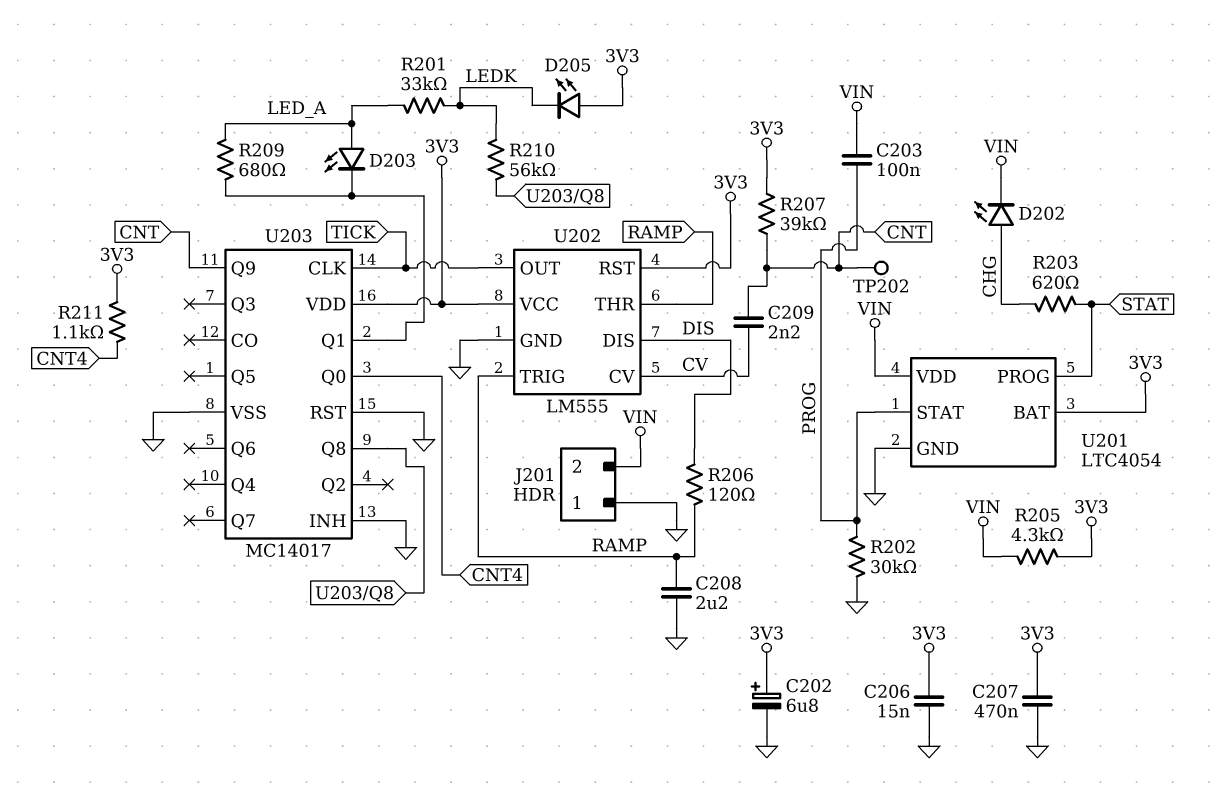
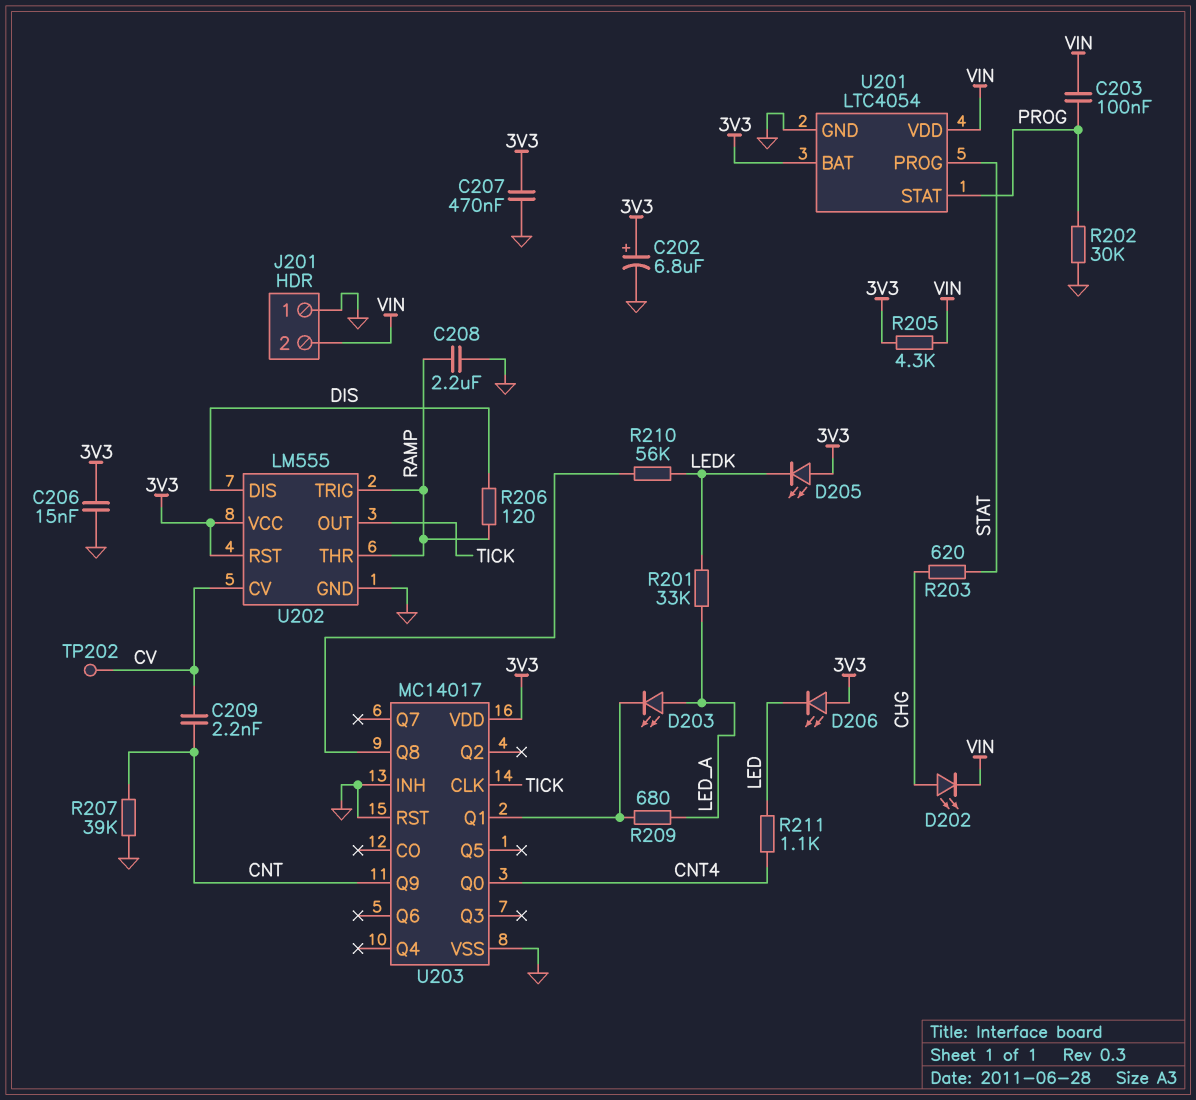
D206: none -> LED (A 3V3, K LED)
R207: 39k (3V3, CNT) -> 39k (CNT, GND)
R211: 1.1k (3V3, CNT4) -> 1.1k (CNT4, LED)
TP202: test point (CNT) -> test point (CV)

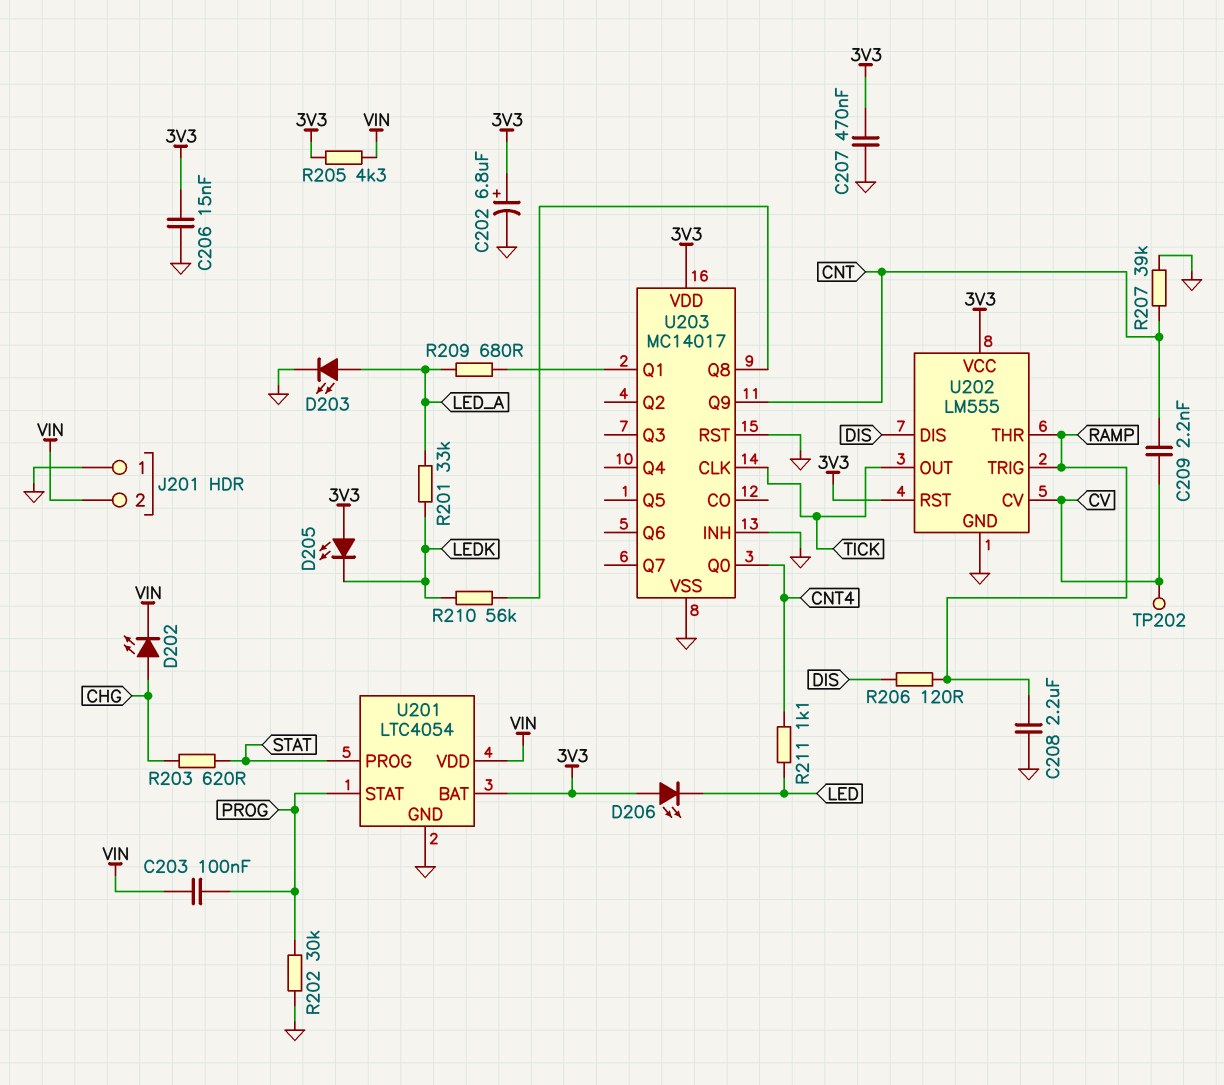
D203: LED (A LED_A, K U203/Q1) -> LED (A LED_A, K GND)

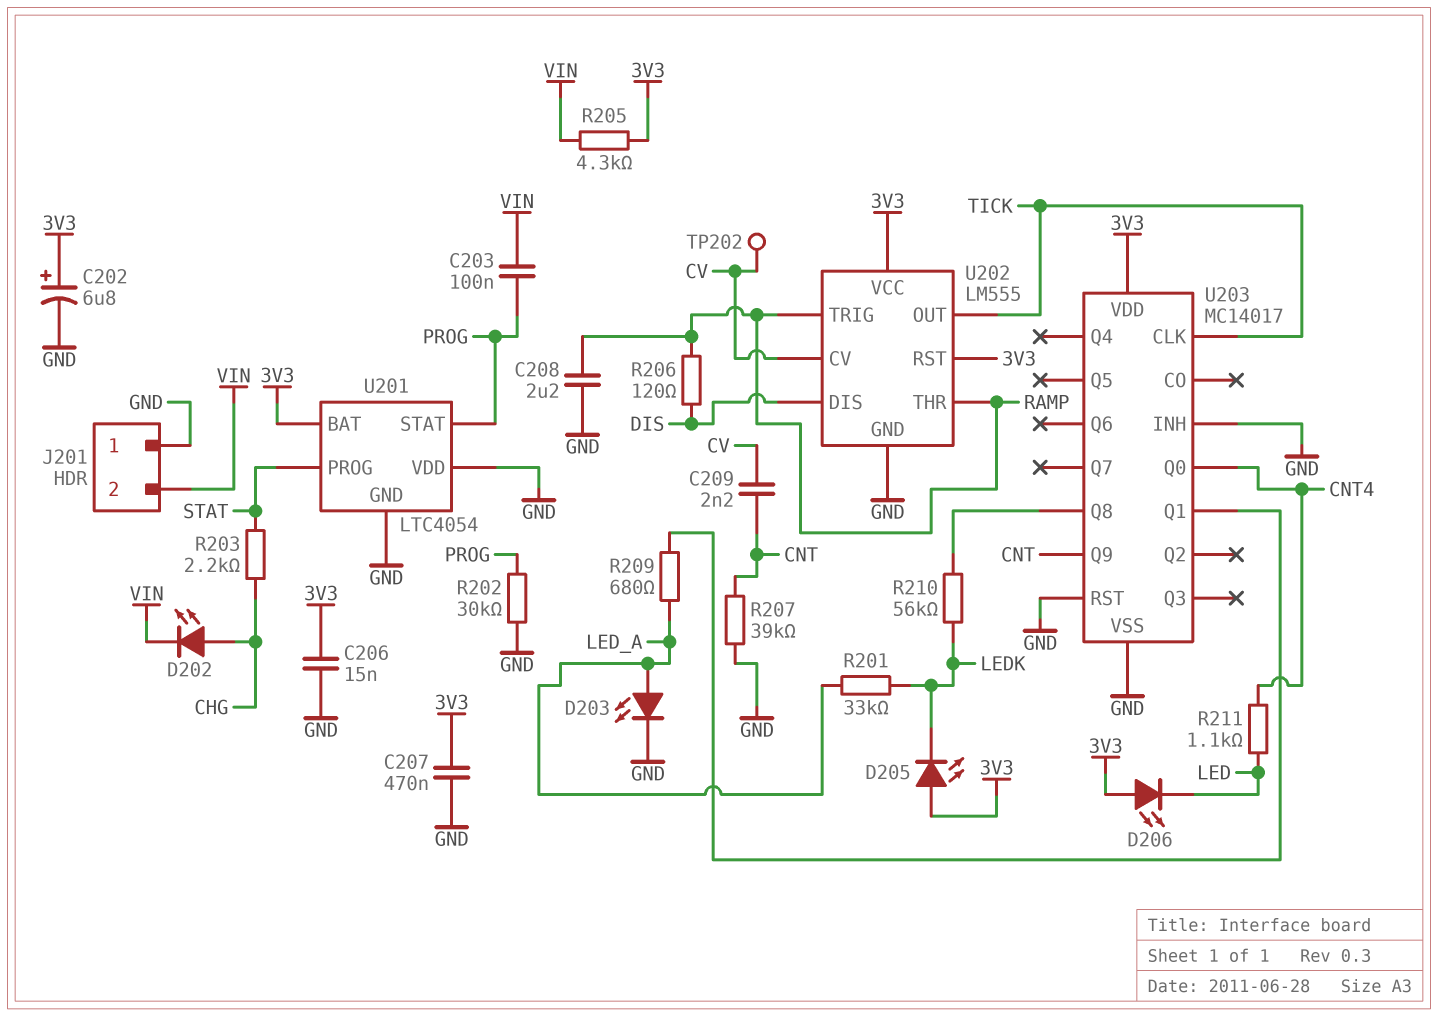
R203: 620 (CHG, STAT) -> 2.2k (CHG, STAT)
U201 pin VDD: VIN -> GND

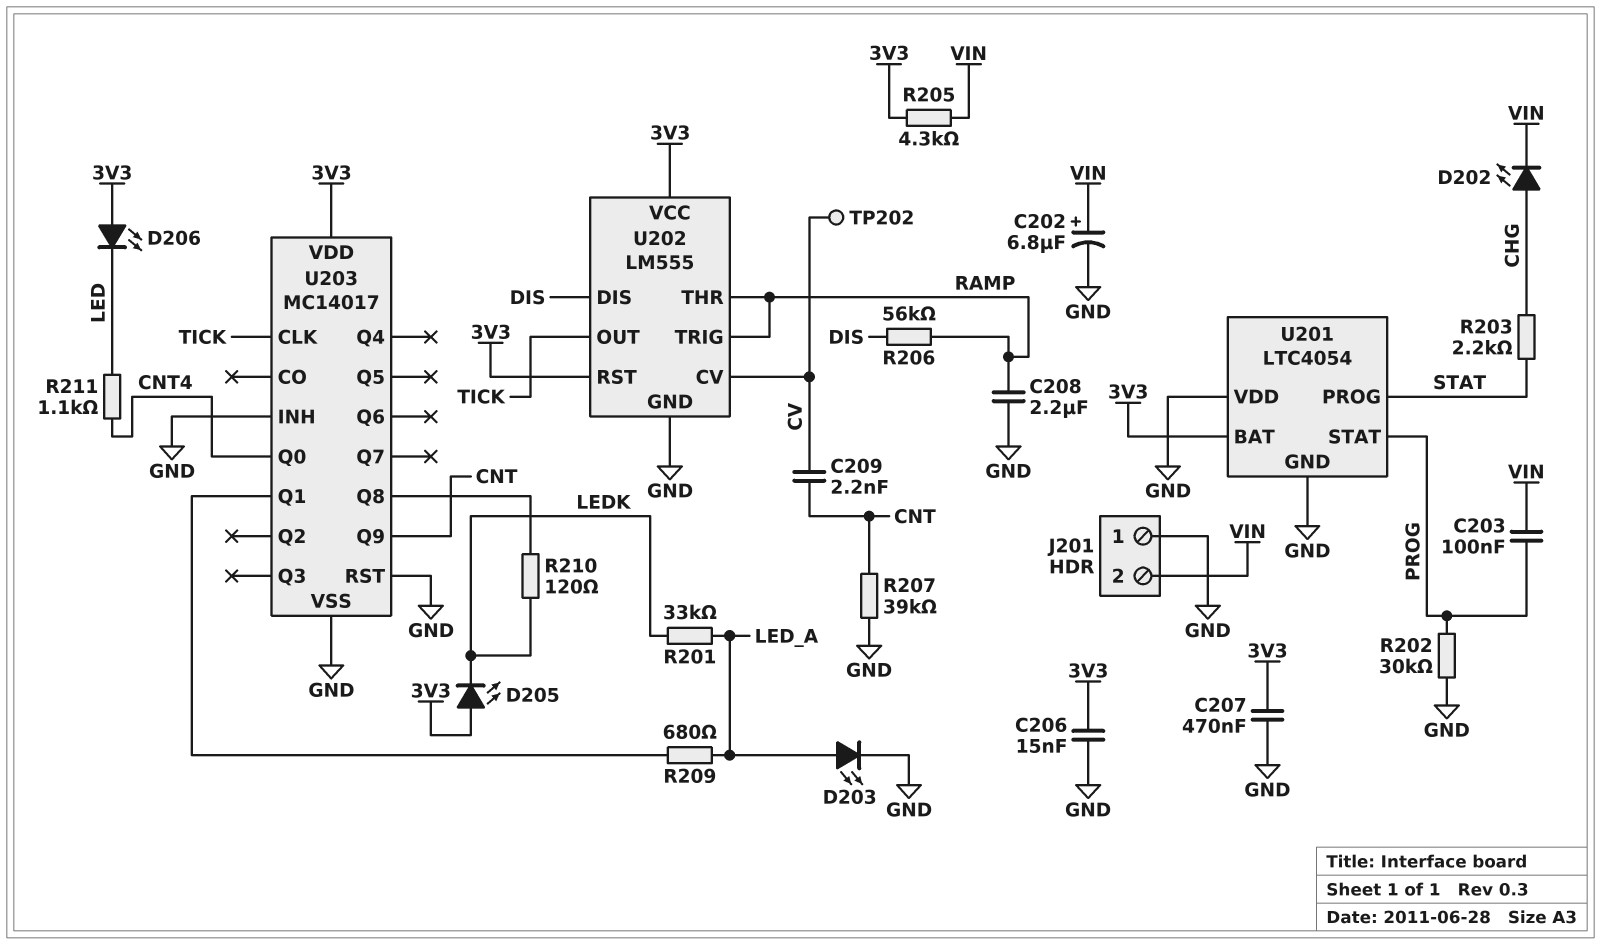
C202: 6.8uF (plus 3V3, minus GND) -> 6.8uF (plus VIN, minus GND)
R206: 120 (DIS, RAMP) -> 56k (DIS, RAMP)
R210: 56k (LEDK, U203/Q8) -> 120 (LEDK, U203/Q8)

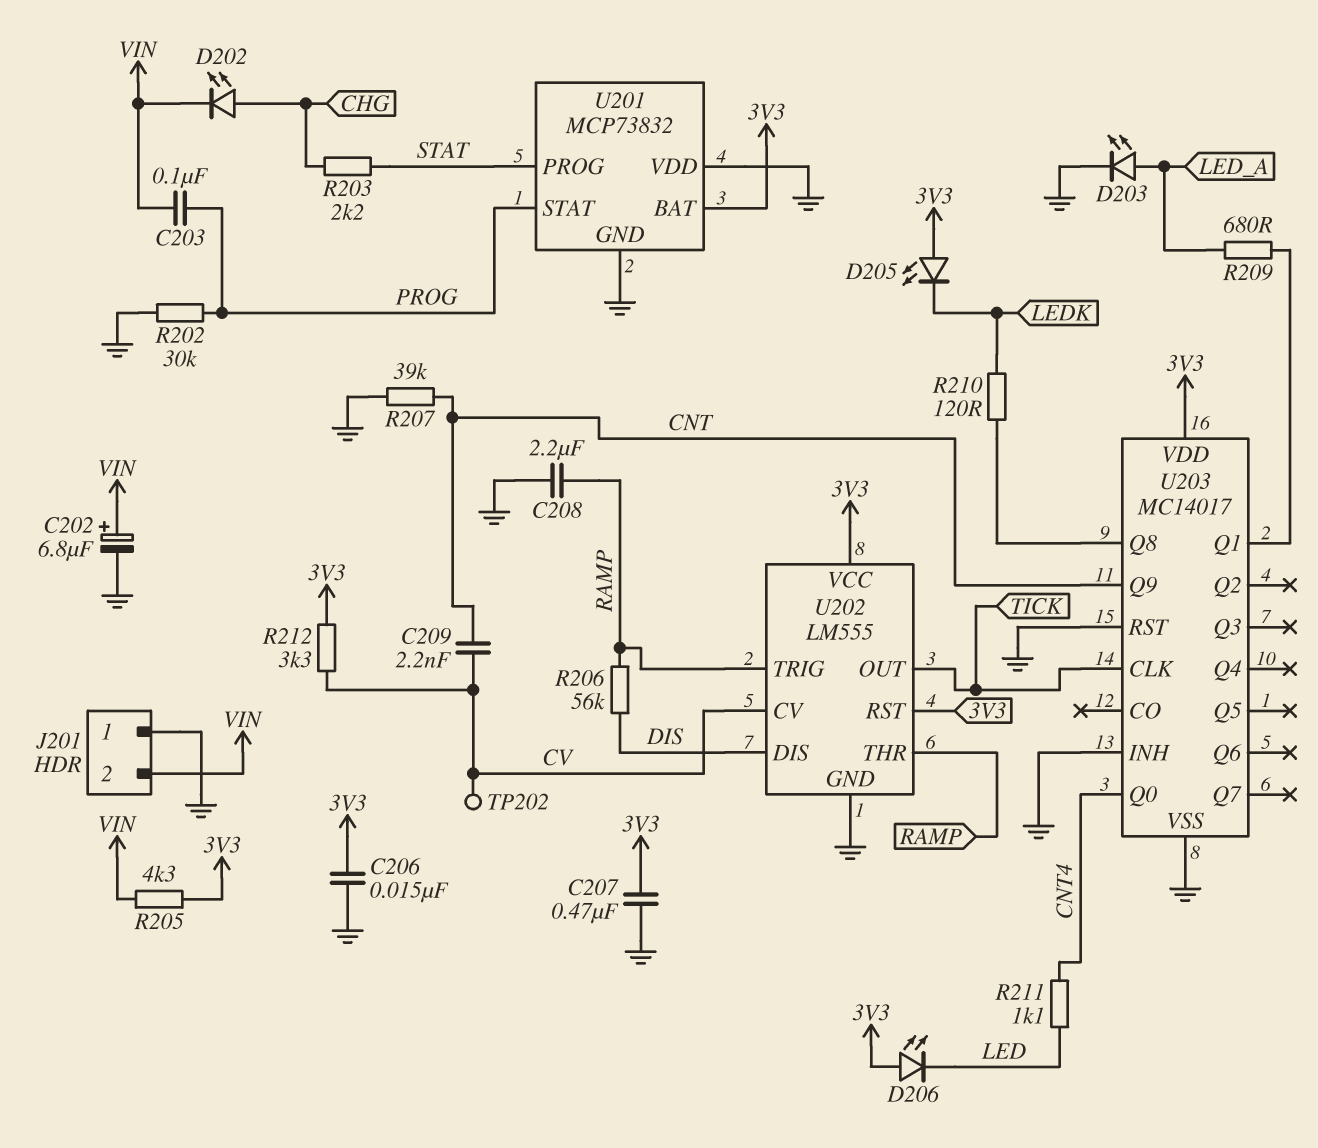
R201: 33k (LEDK, LED_A) -> none
R212: none -> 3.3k (3V3, CV)
U201: LTC4054 -> MCP73832

